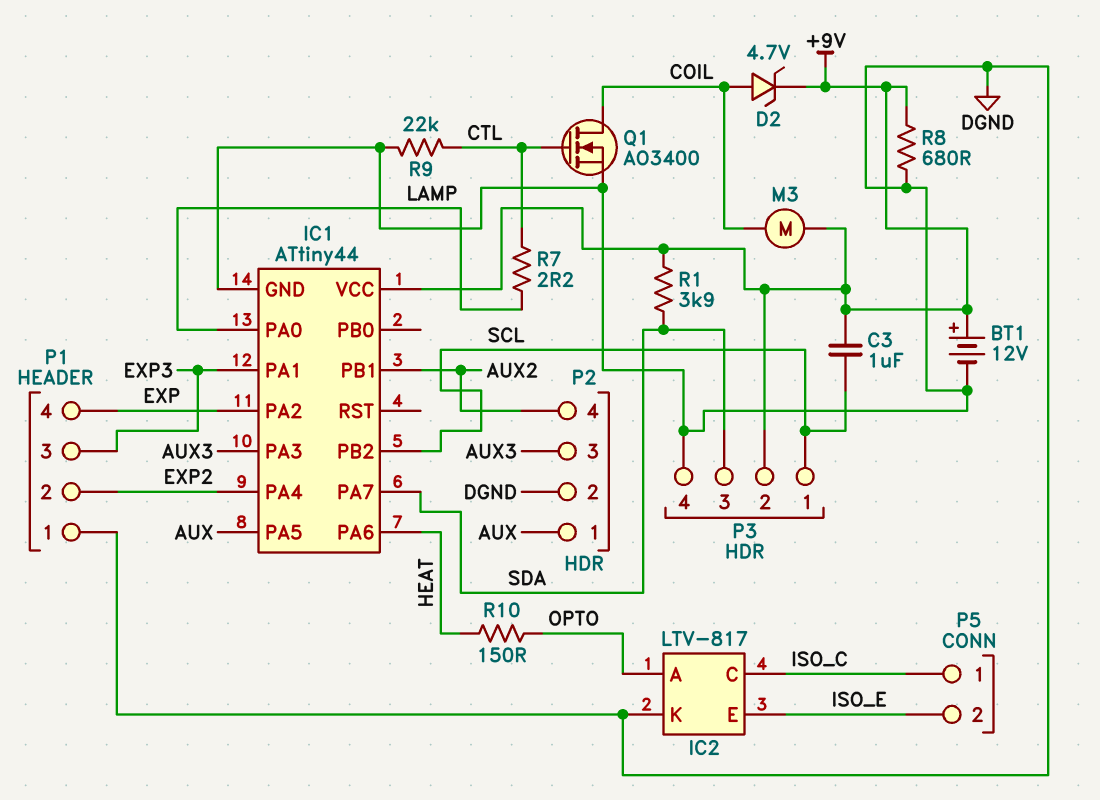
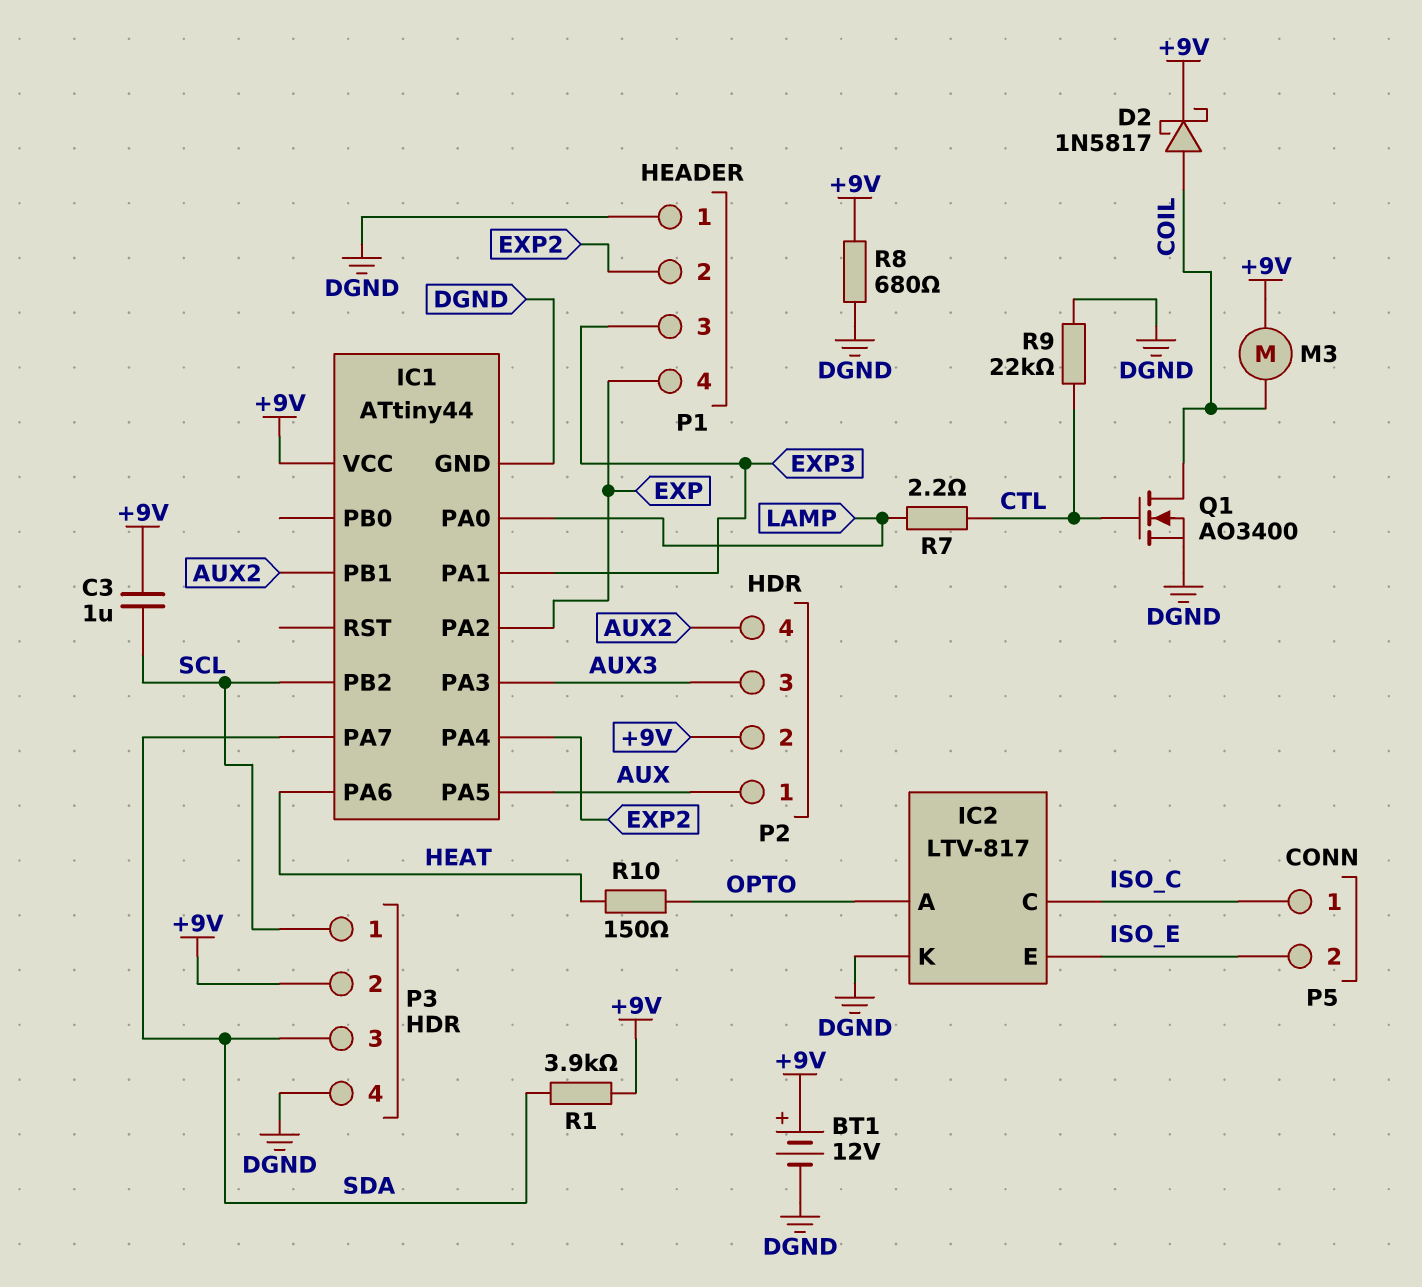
D2: zener 4.7V (A COIL, K +9V) -> schottky 1N5817 (A COIL, K +9V)
P2 pin 2: DGND -> +9V

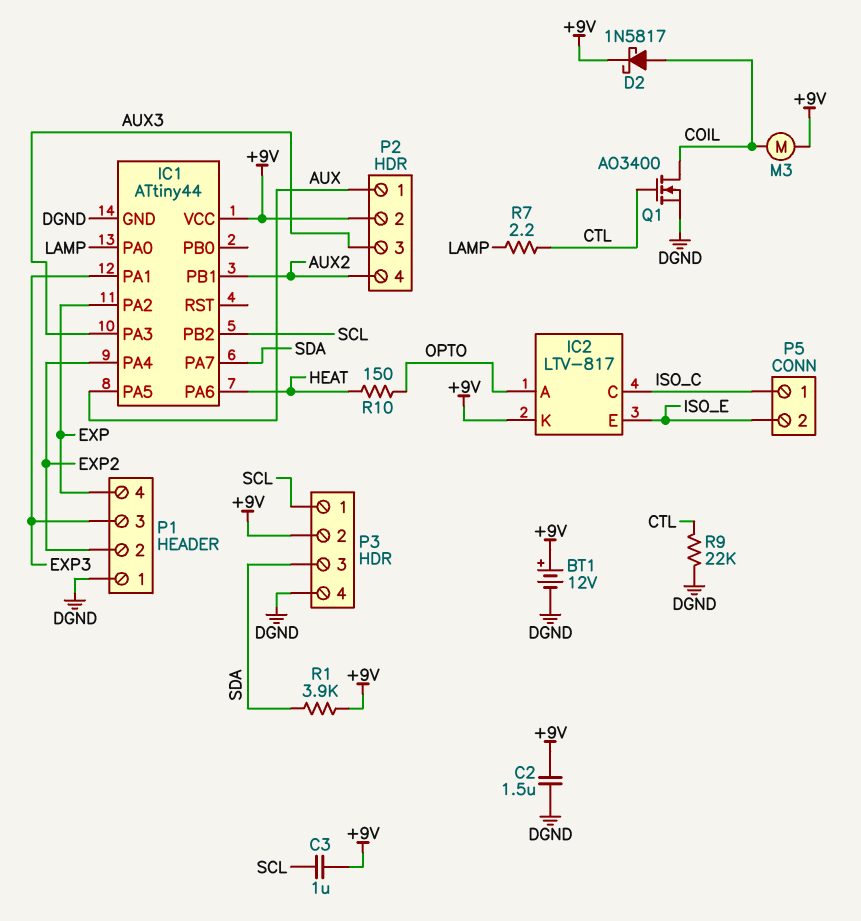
C2: none -> 1.5uF (+9V, DGND)
IC2 pin K: DGND -> +9V
R8: 680 (+9V, DGND) -> none

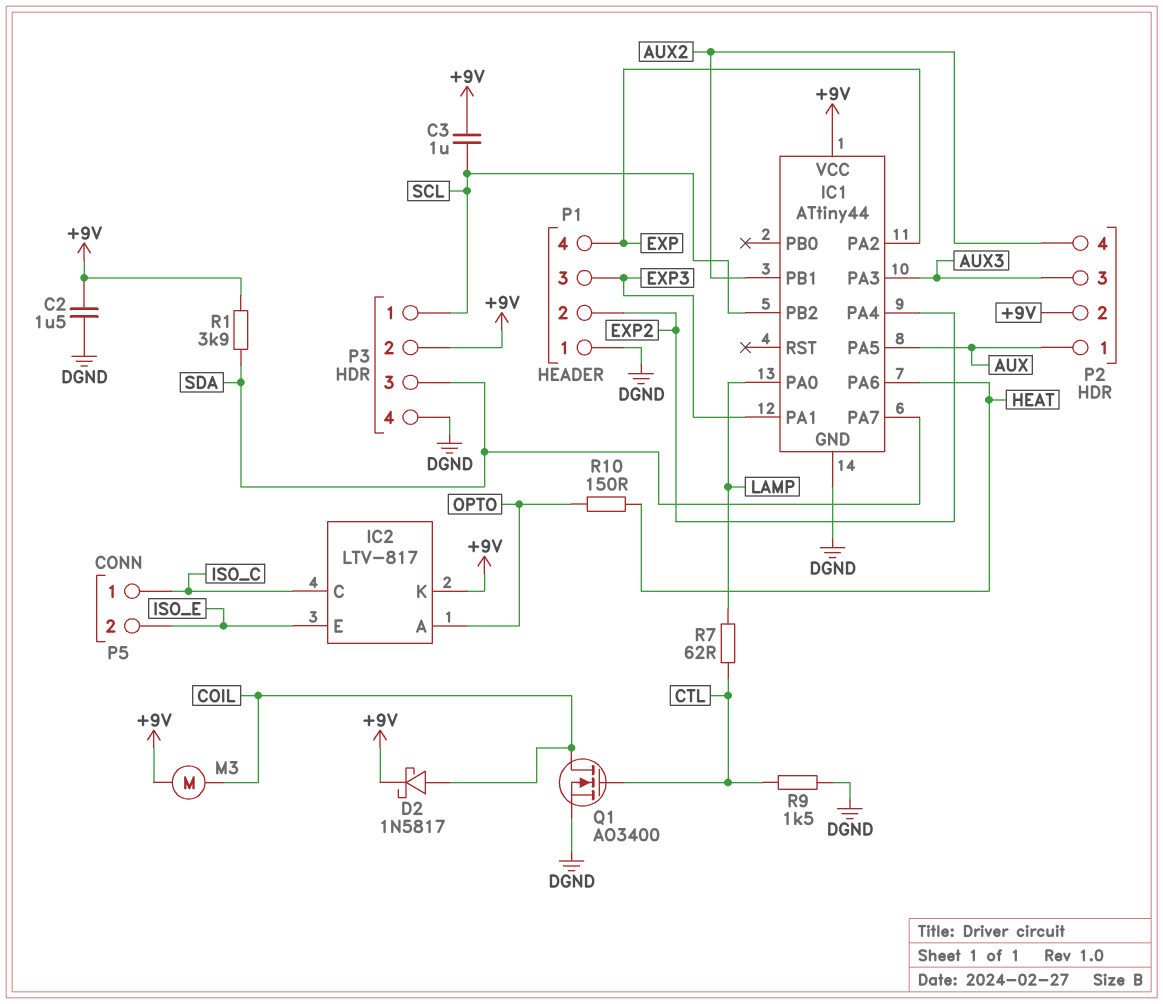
BT1: 12V (plus +9V, minus DGND) -> none
R7: 2.2 (CTL, LAMP) -> 62 (CTL, LAMP)
R9: 22k (CTL, DGND) -> 1.5k (CTL, DGND)

